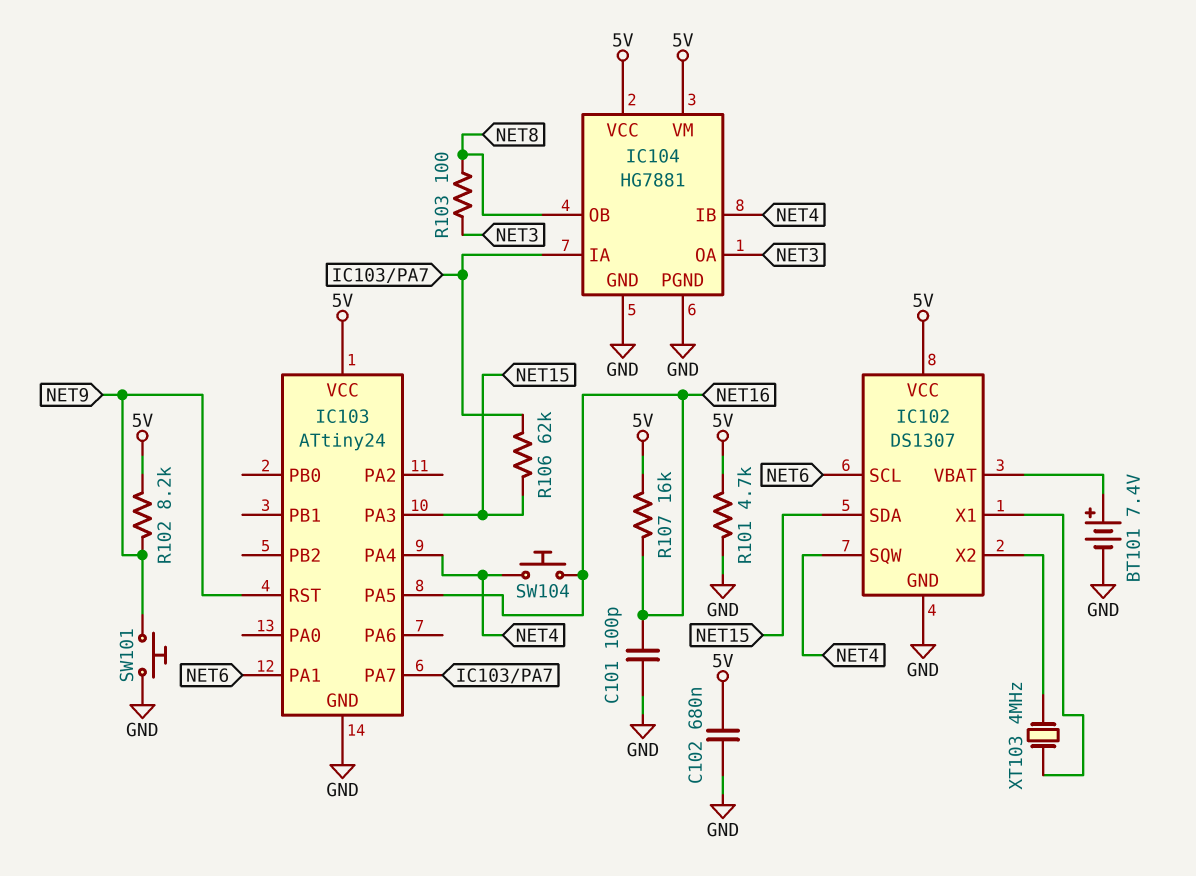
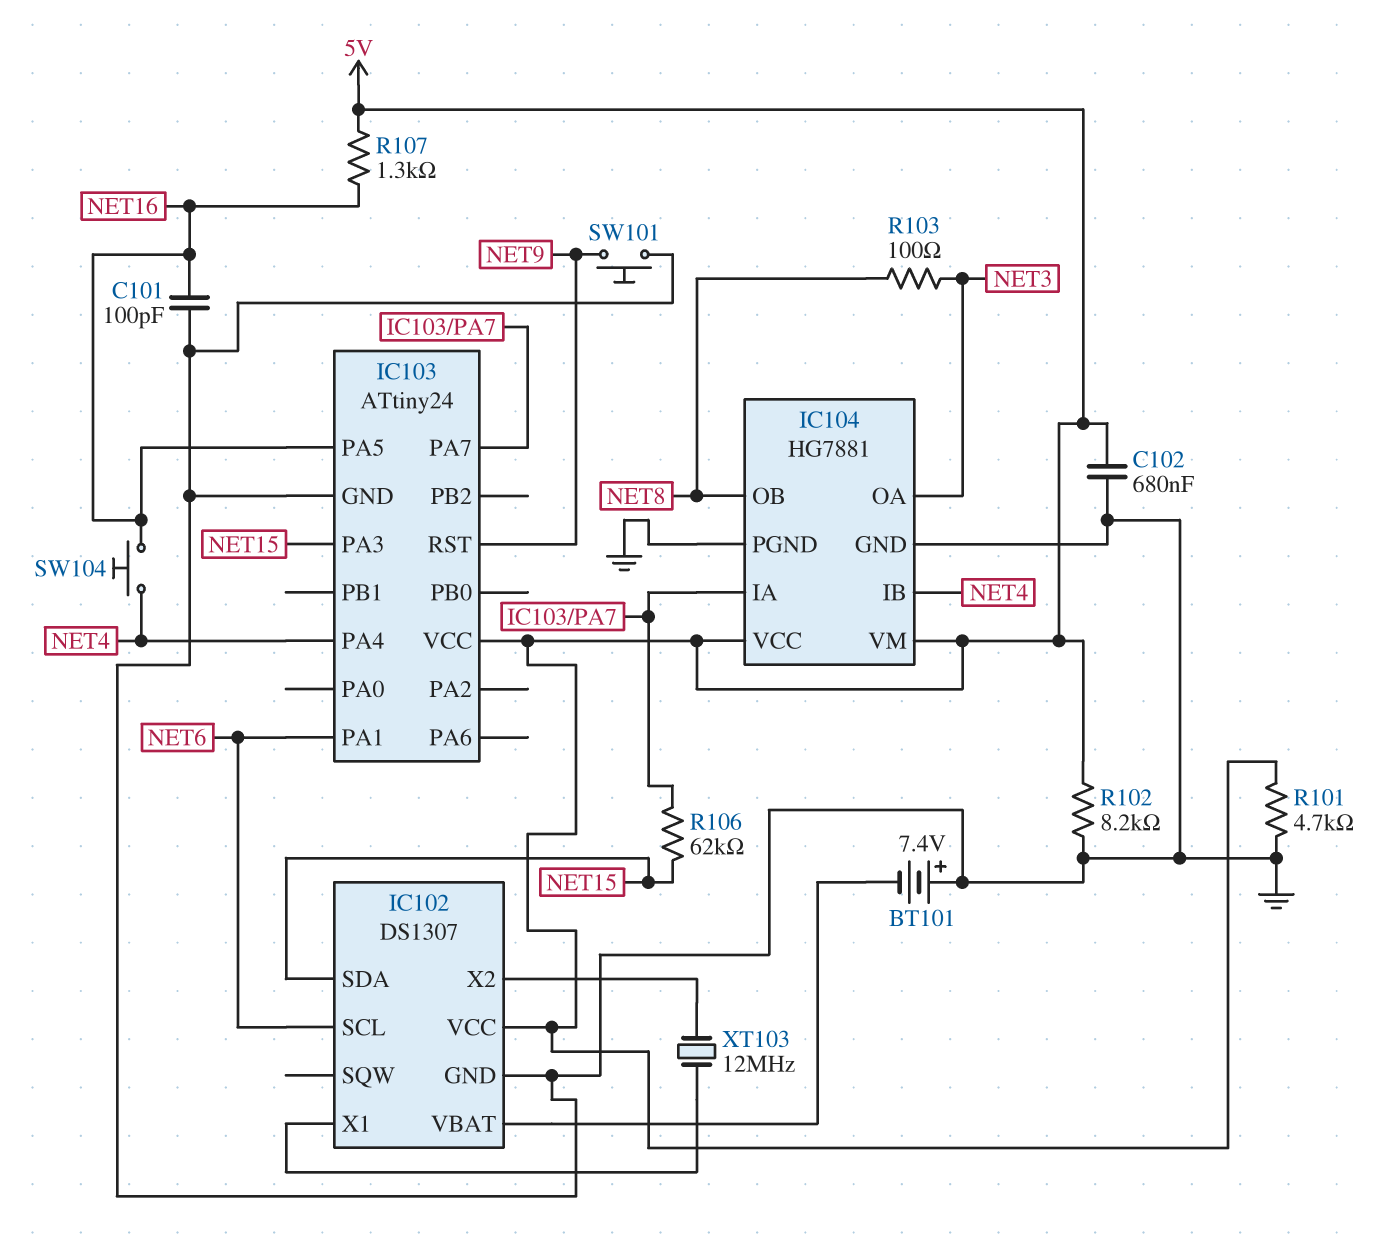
BT101: 7.4V (plus IC102/VBAT, minus GND) -> 7.4V (plus GND, minus IC102/VBAT)
IC102 pin SQW: NET4 -> none
R102: 8.2k (5V, NET9) -> 8.2k (5V, GND)
R107: 16k (5V, NET16) -> 1.3k (5V, NET16)
XT103: 4MHz (IC102/X1, IC102/X2) -> 12MHz (IC102/X1, IC102/X2)

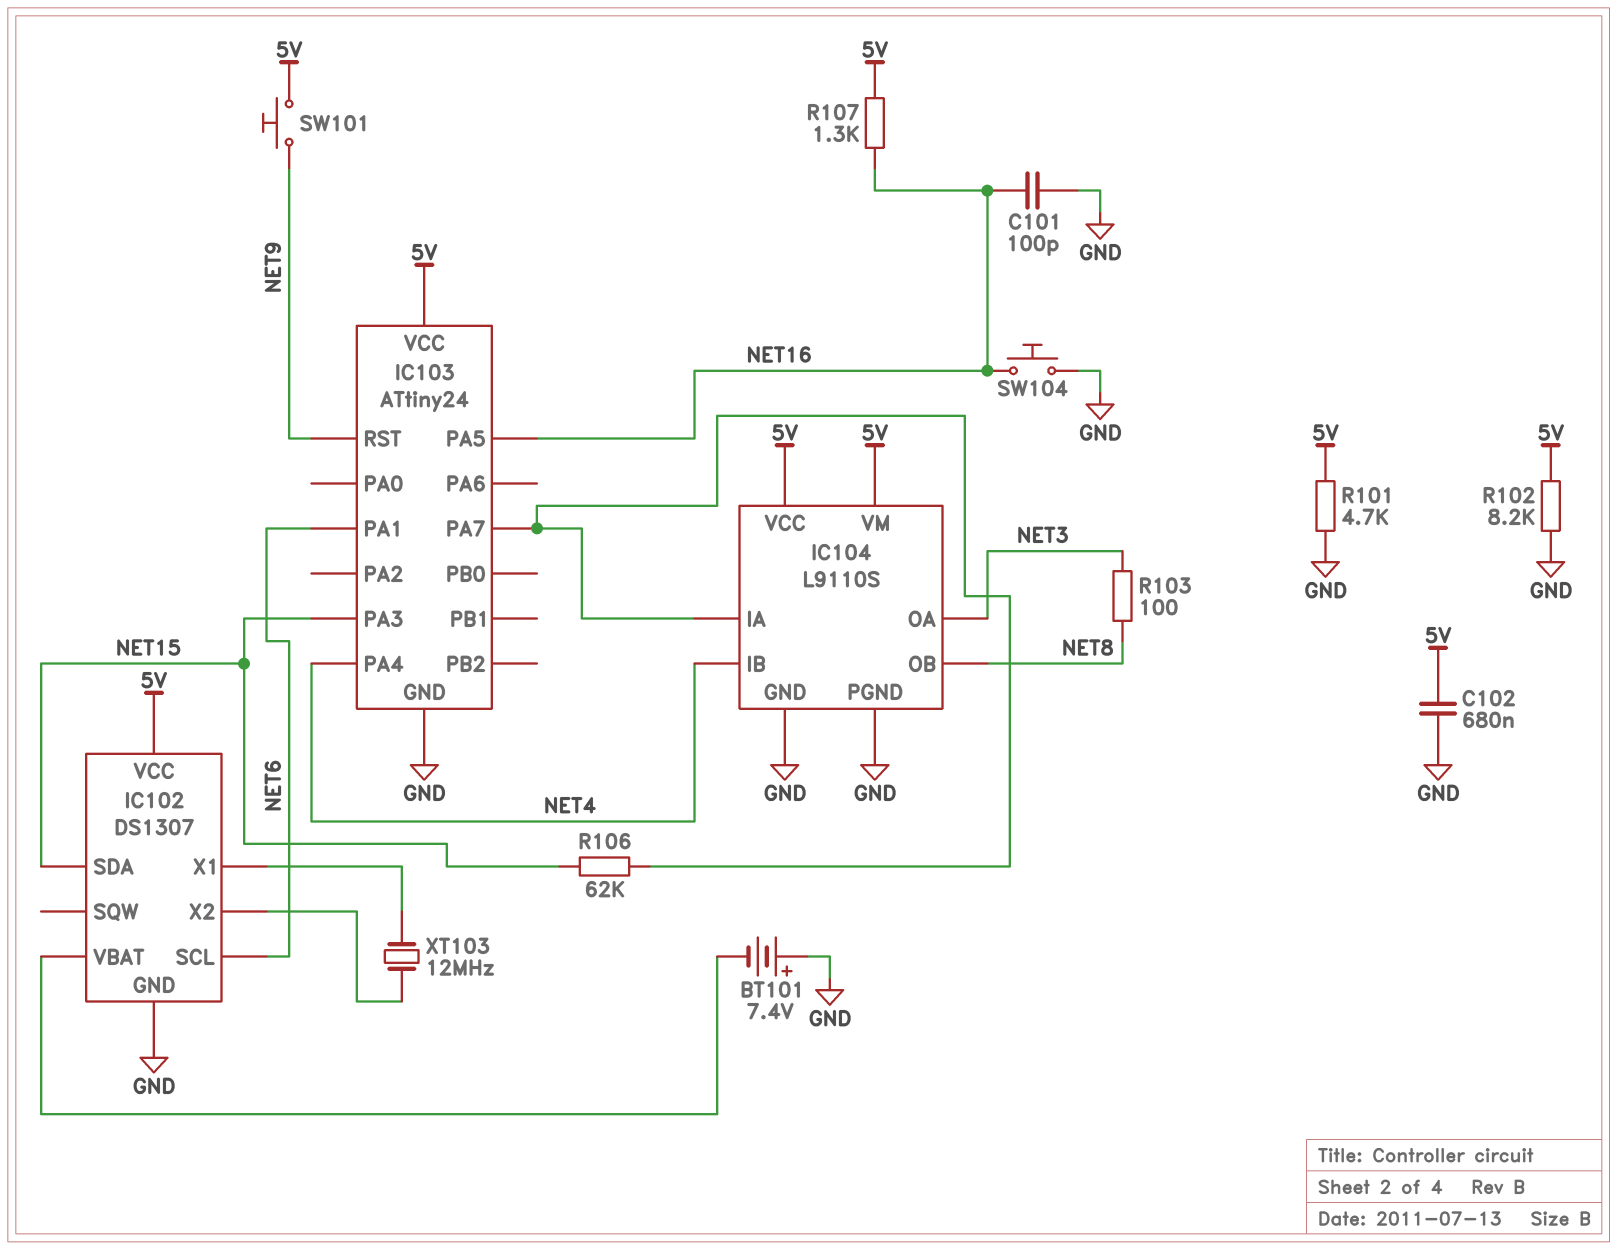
IC104: HG7881 -> L9110S
SW101: button (GND, NET9) -> button (5V, NET9)
SW104: button (NET4, NET16) -> button (GND, NET16)

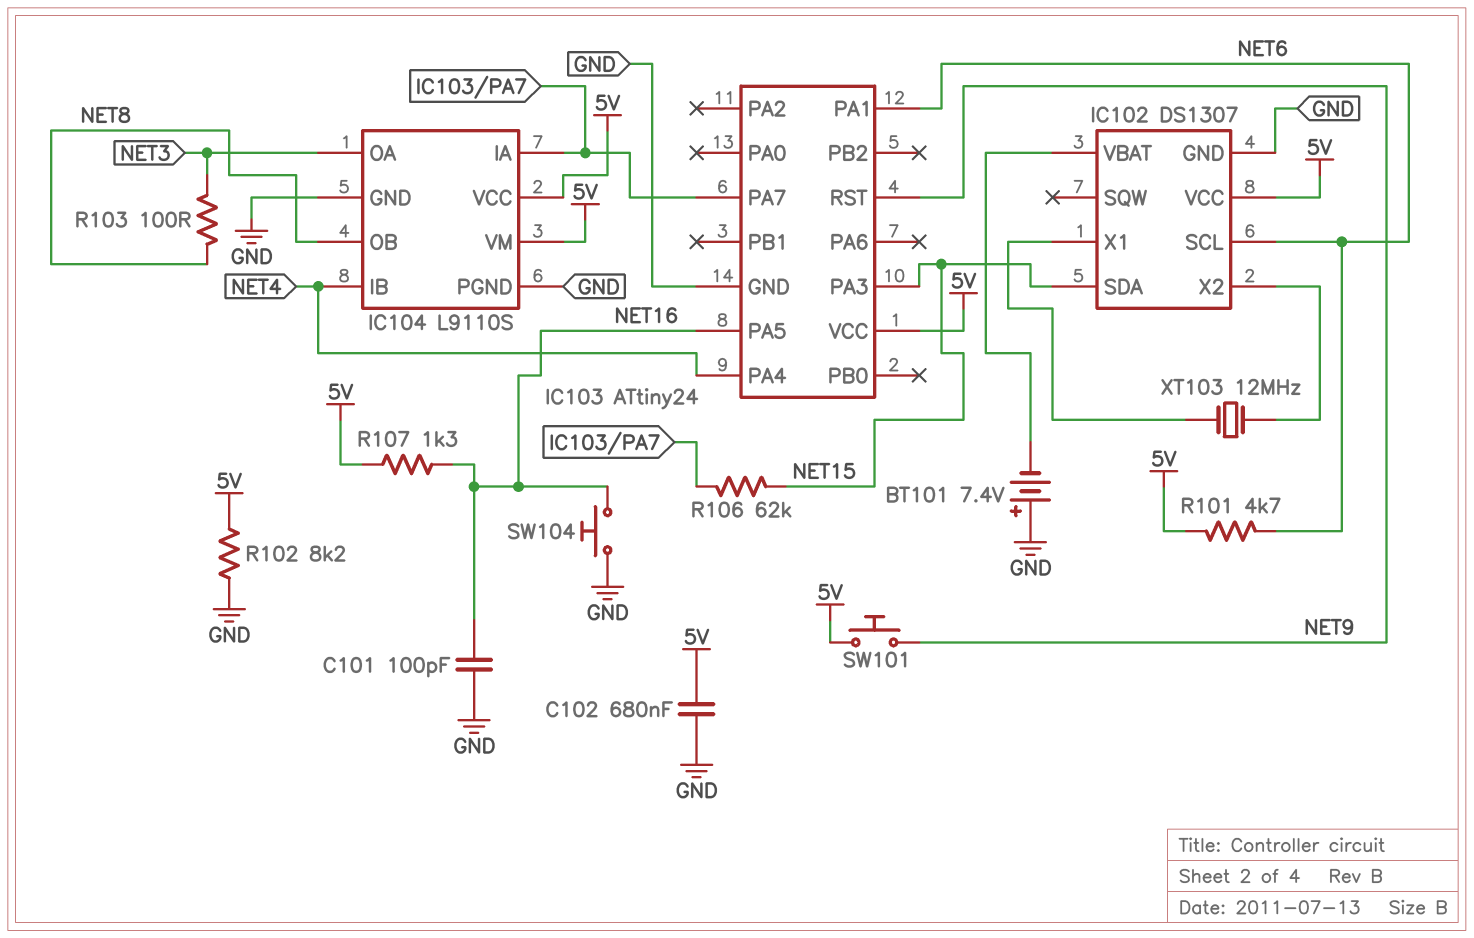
R101: 4.7k (5V, GND) -> 4.7k (5V, NET6)

